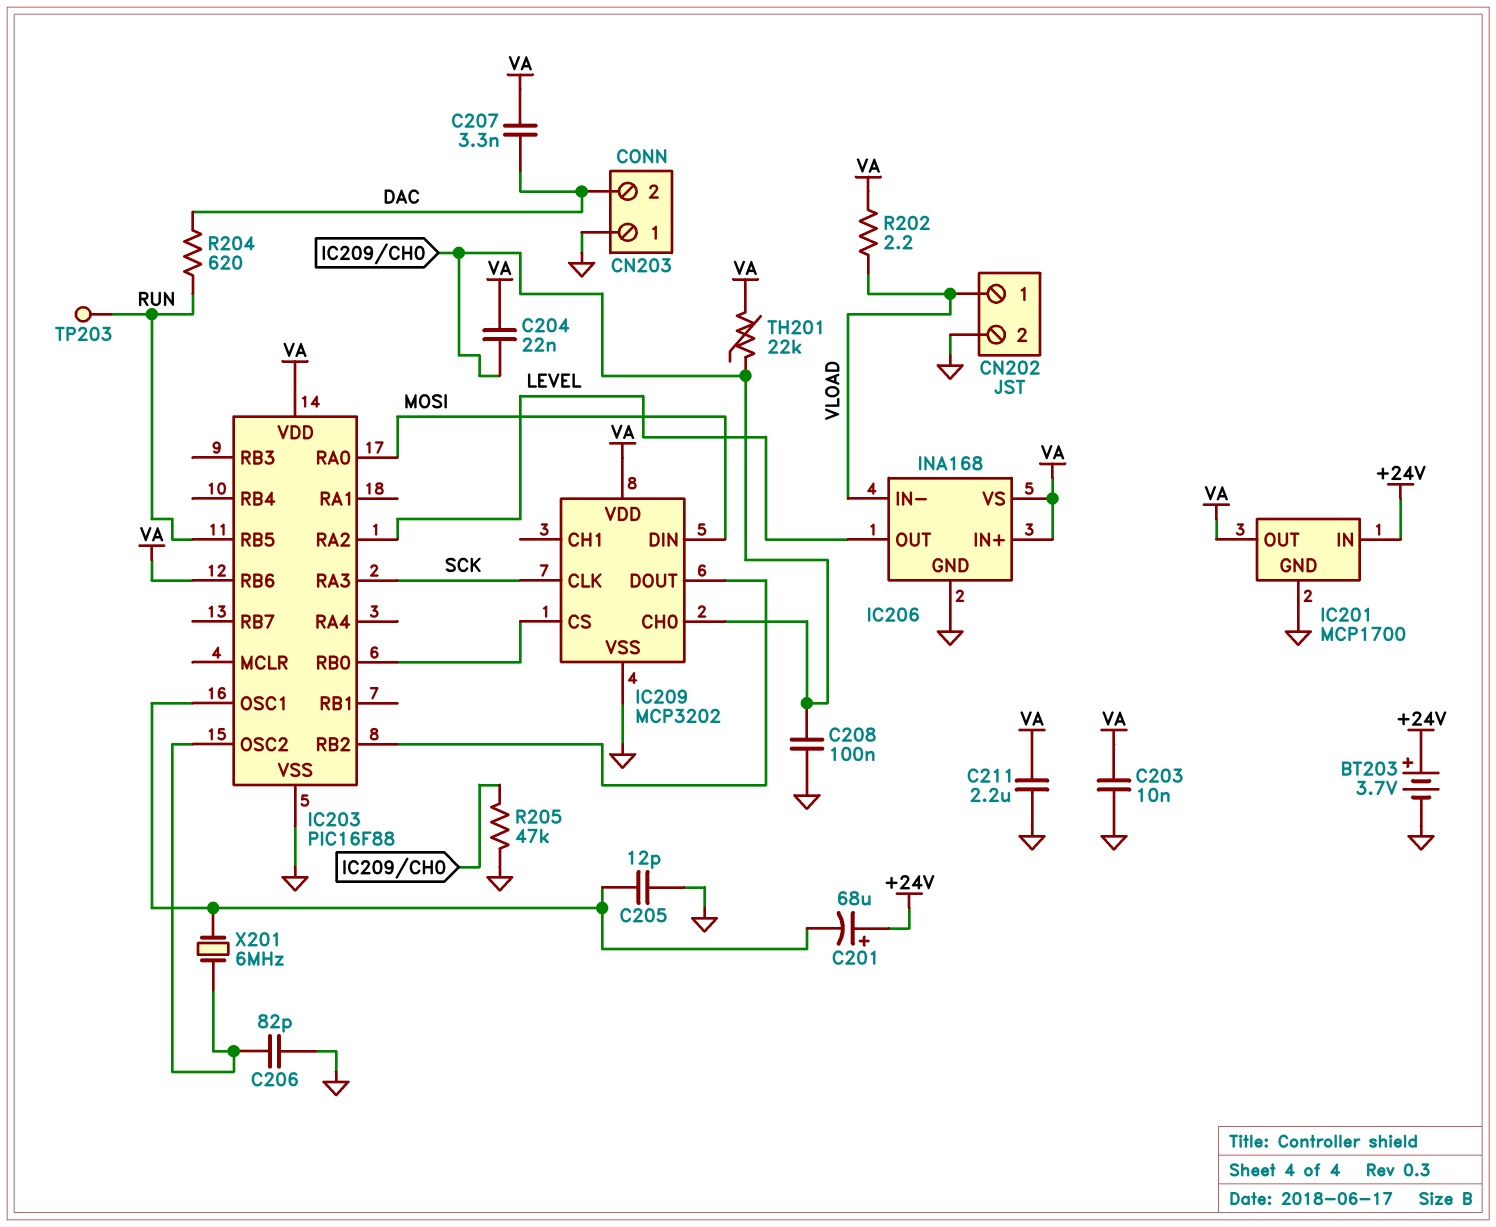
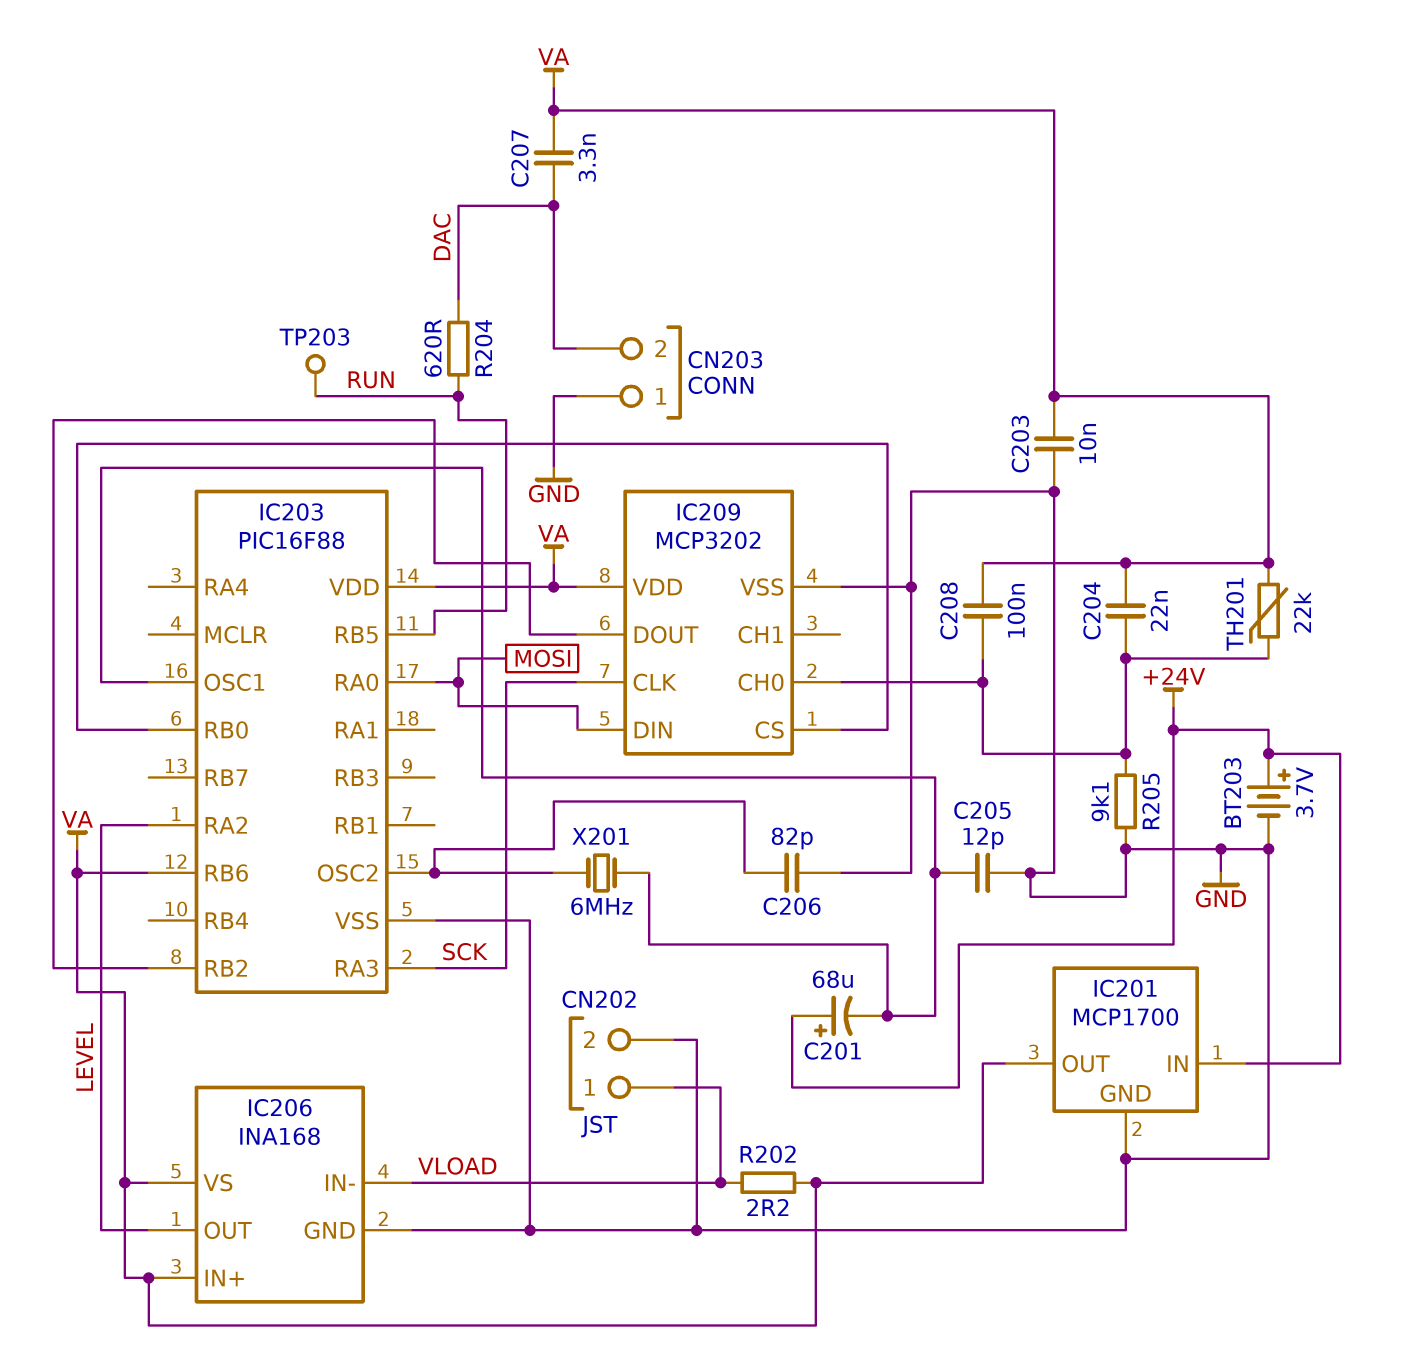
C208: 100nF (GND, IC209/CH0) -> 100nF (IC209/CH0, VA)
C211: 2.2uF (GND, VA) -> none
R205: 47k (GND, IC209/CH0) -> 9.1k (GND, IC209/CH0)

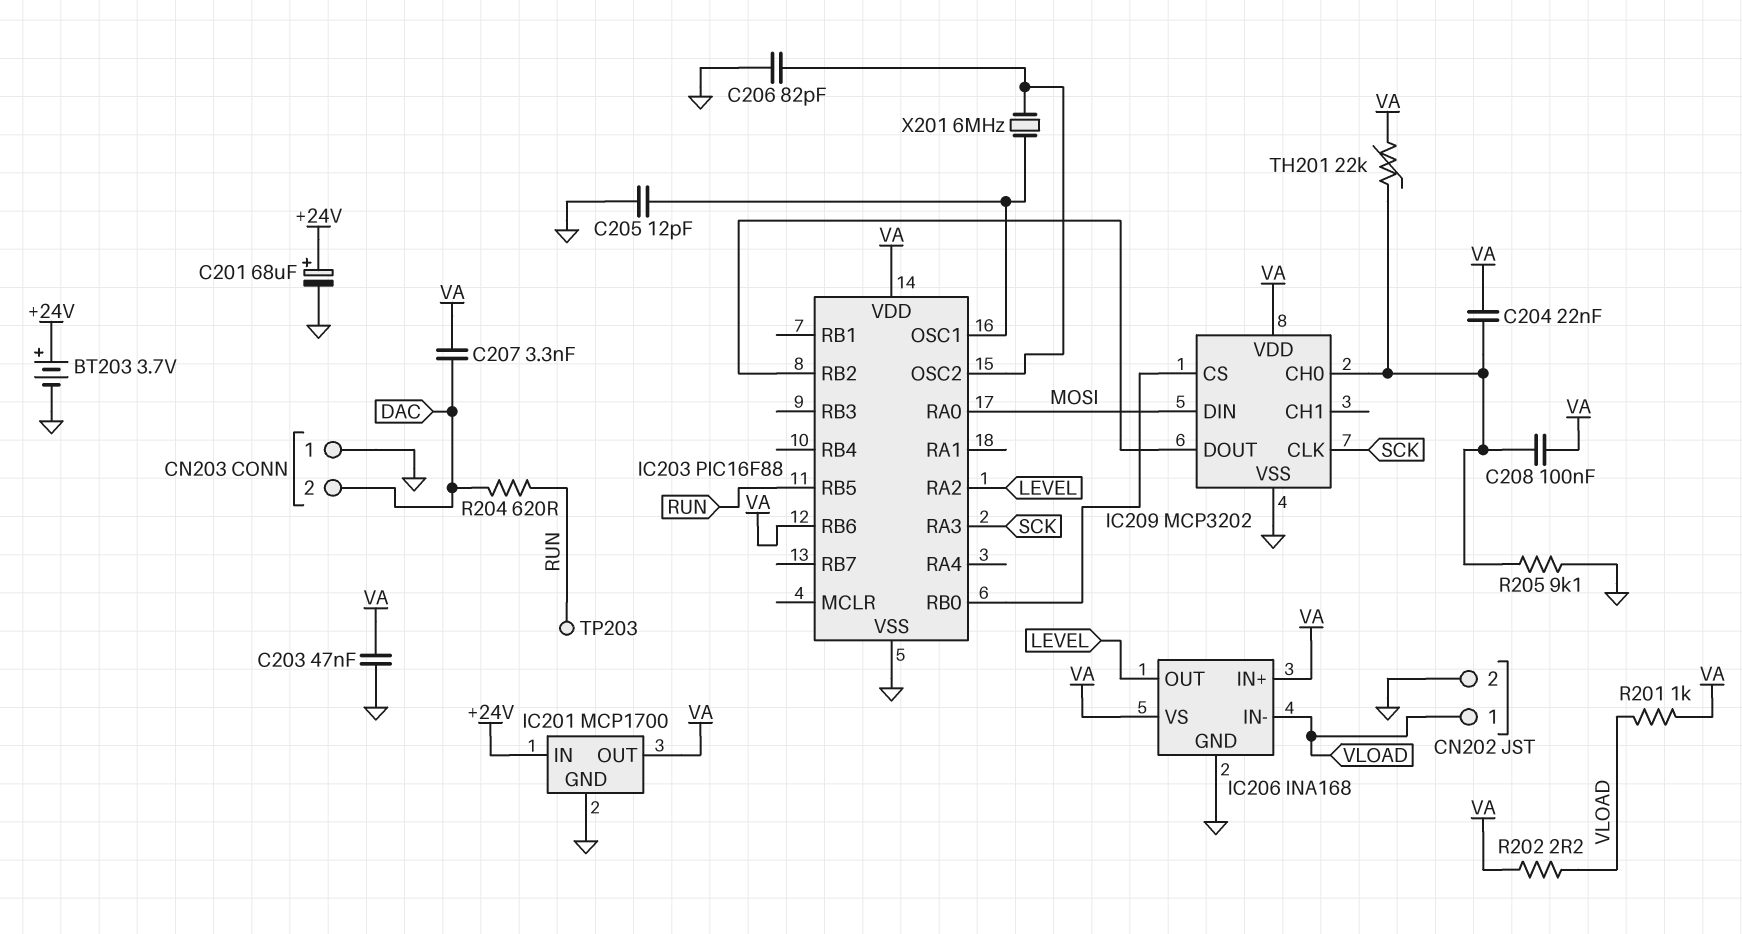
C201: 68uF (plus +24V, minus IC203/OSC1) -> 68uF (plus +24V, minus GND)
C203: 10nF (GND, VA) -> 47nF (GND, VA)
R201: none -> 1k (VA, VLOAD)

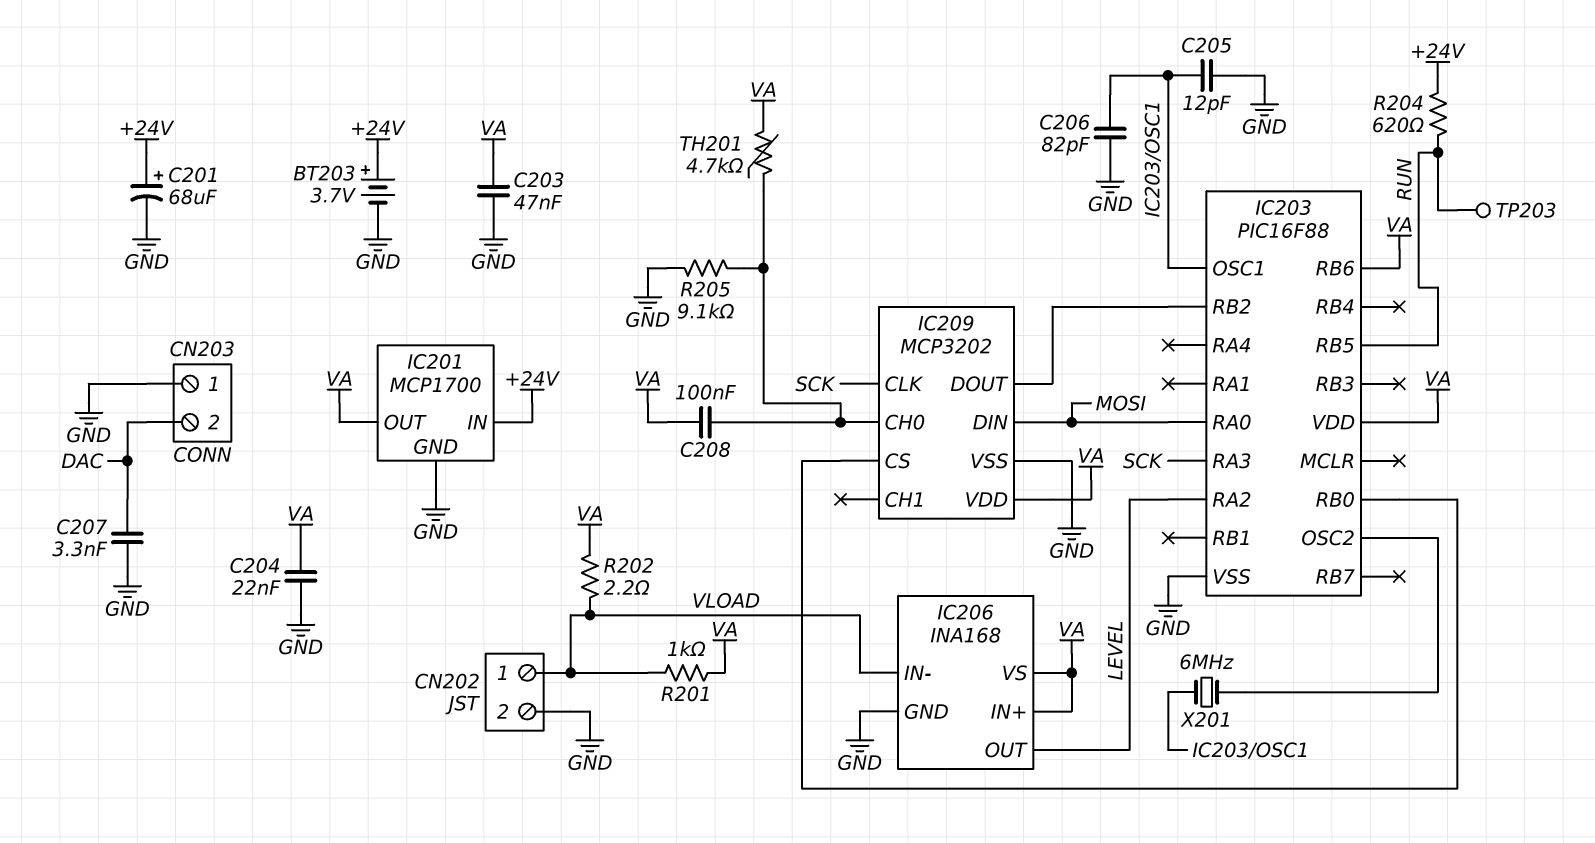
C204: 22nF (IC209/CH0, VA) -> 22nF (GND, VA)
C206: 82pF (GND, IC203/OSC2) -> 82pF (GND, IC203/OSC1)
C207: 3.3nF (DAC, VA) -> 3.3nF (DAC, GND)
R204: 620 (DAC, RUN) -> 620 (+24V, RUN)
TH201: 22k (IC209/CH0, VA) -> 4.7k (IC209/CH0, VA)

